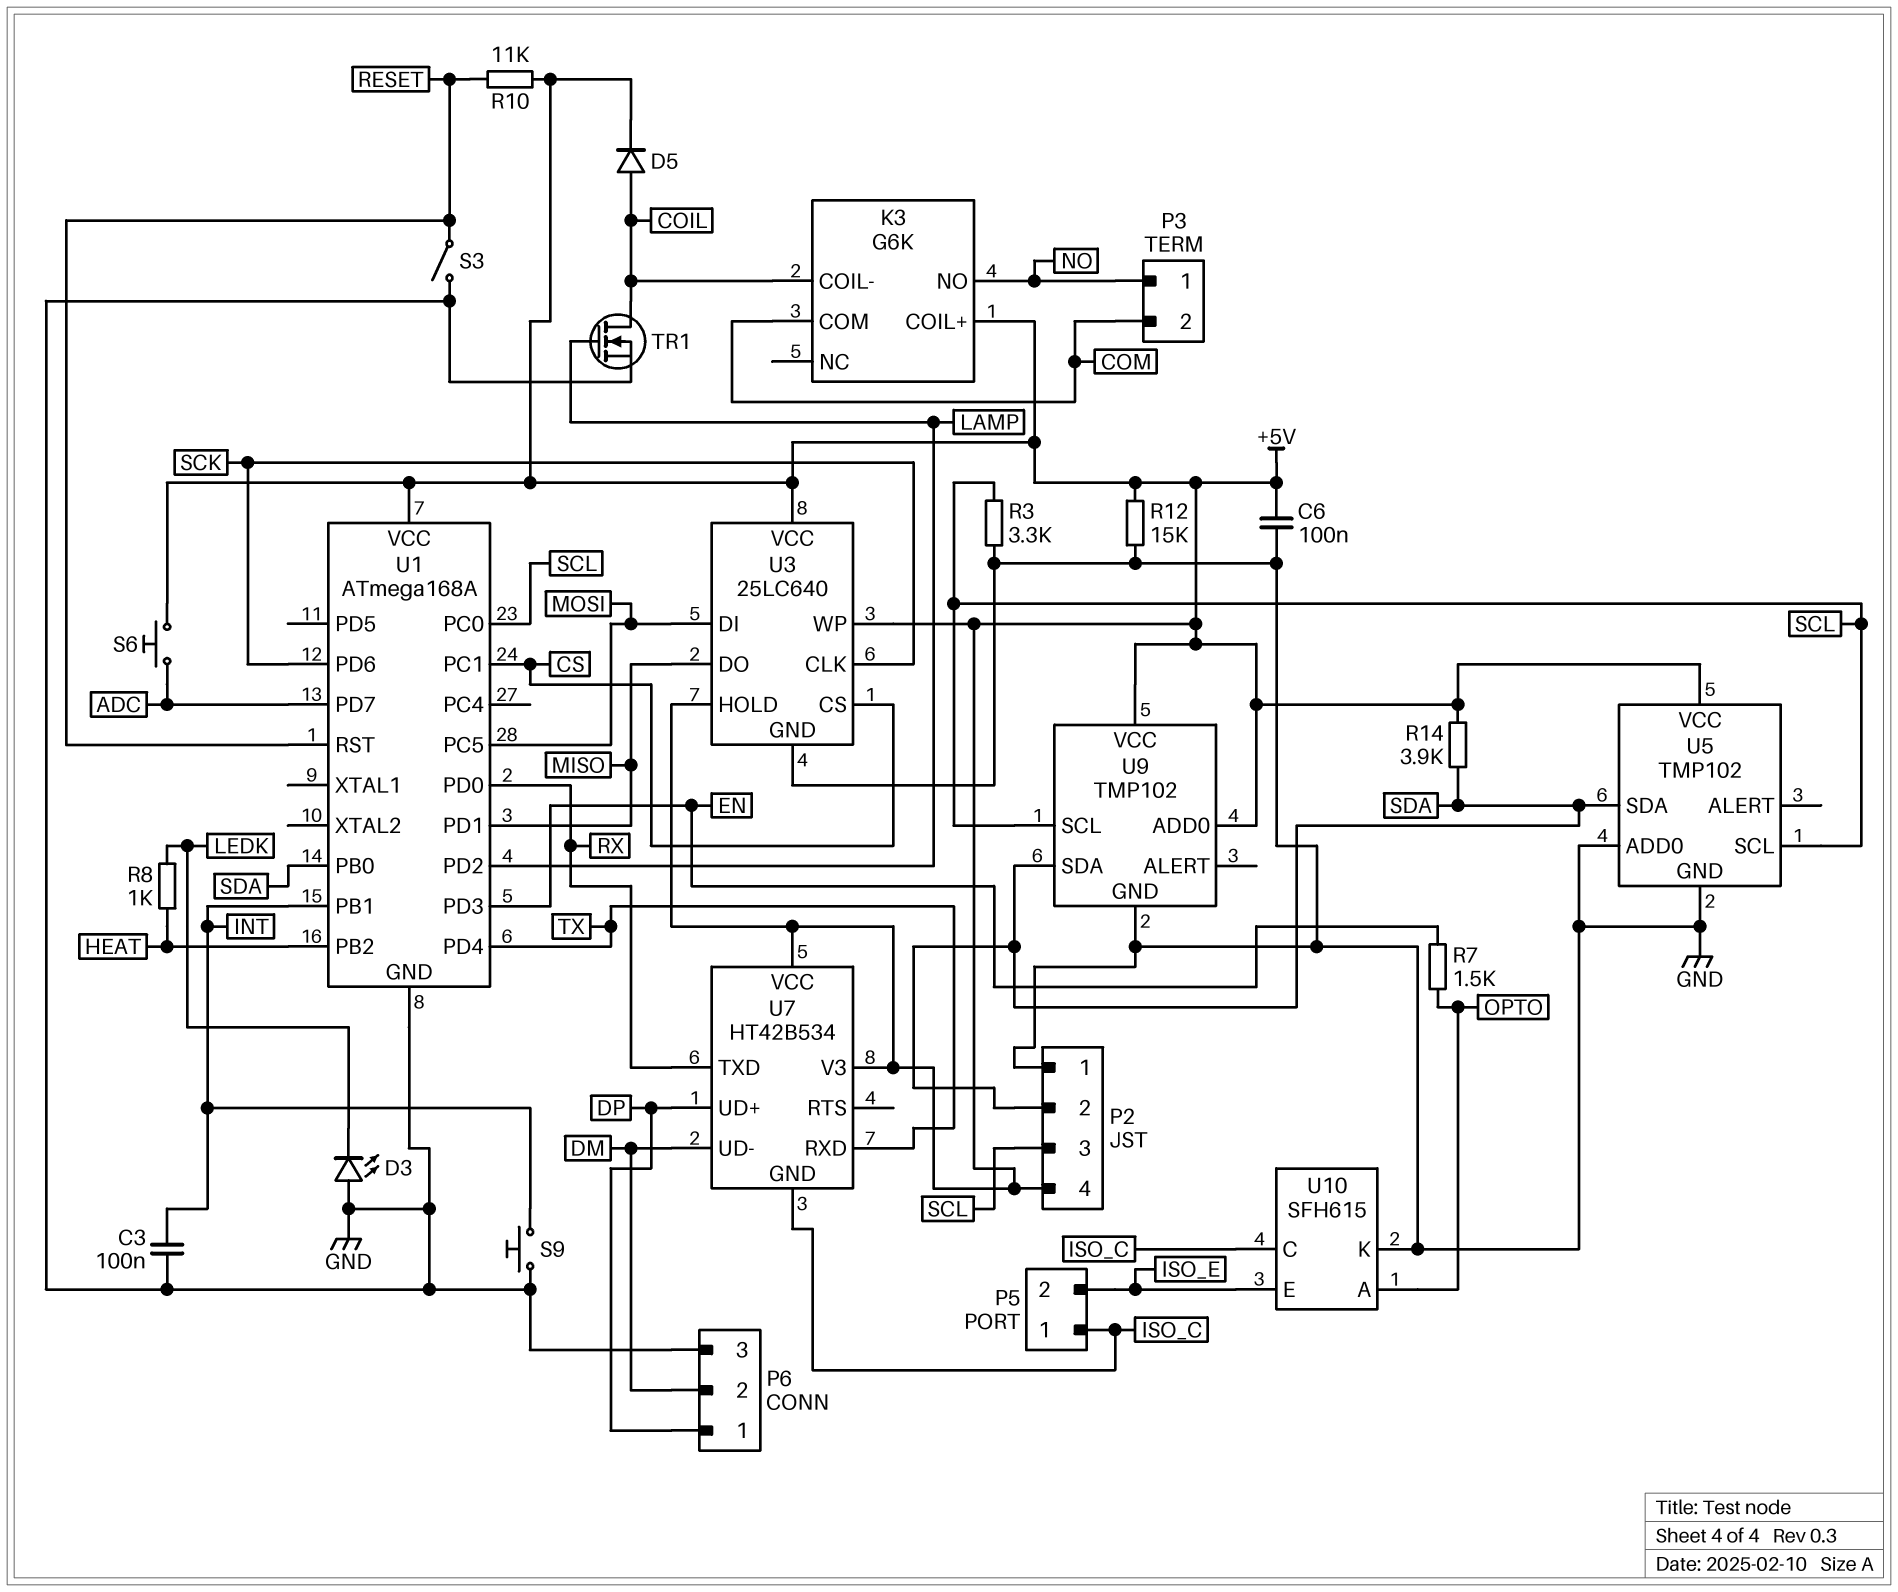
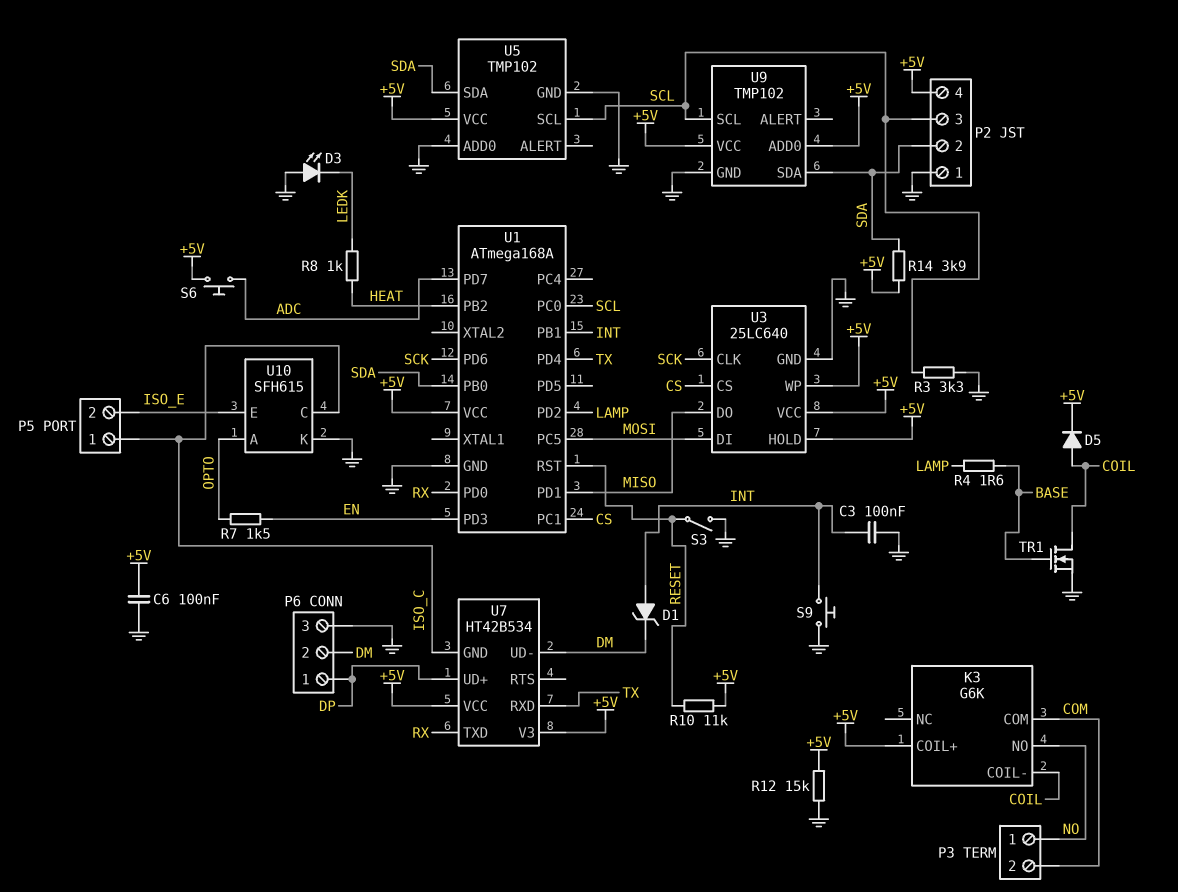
D1: none -> zener (A INT, K DM)
R4: none -> 1.6 (BASE, LAMP)
TR1: NMOS (G LAMP, D COIL, S GND) -> NMOS (G BASE, D COIL, S GND)

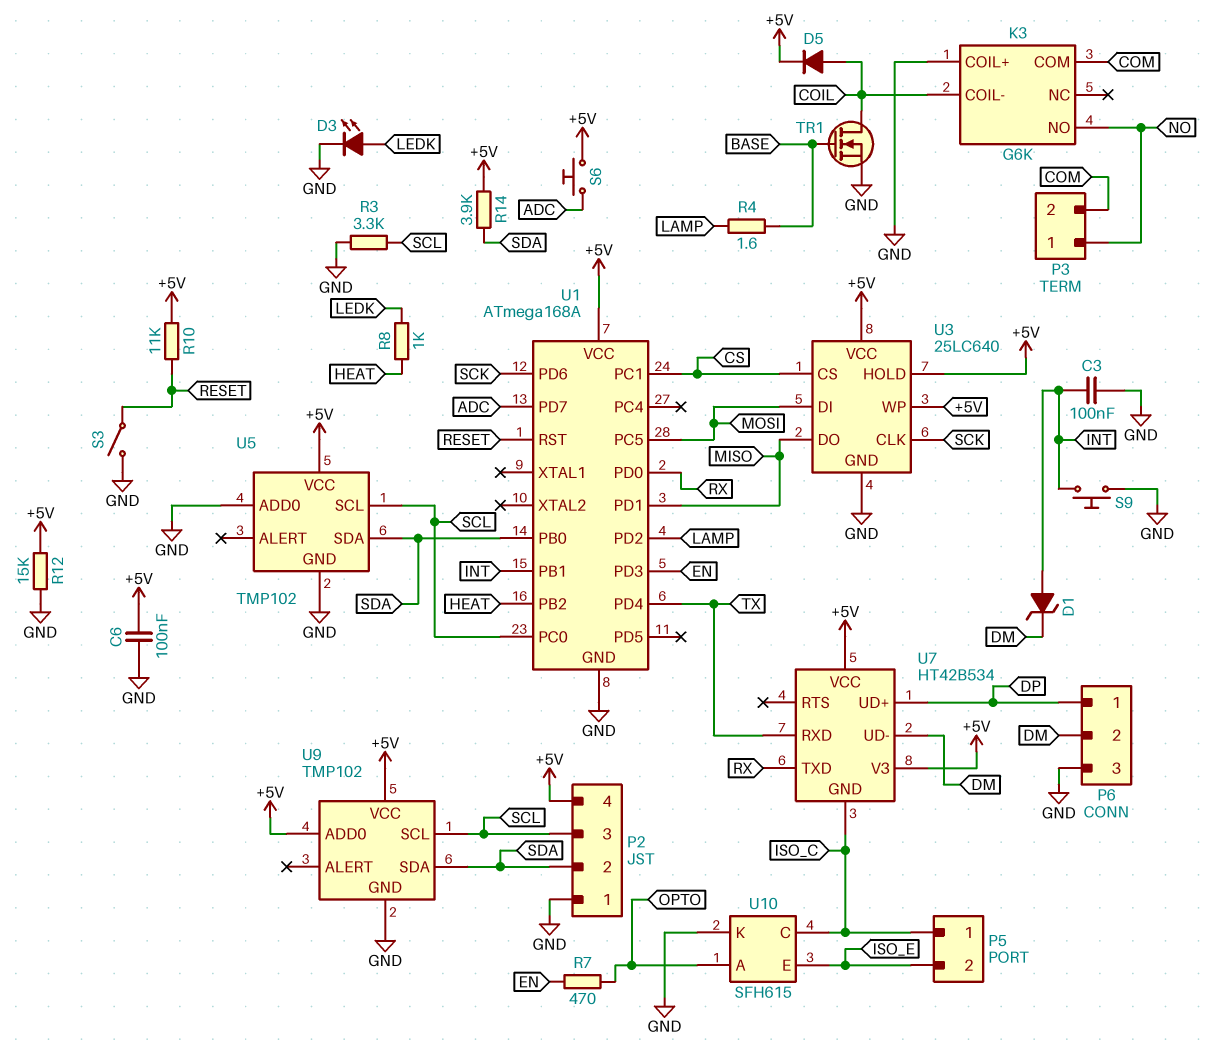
D3: LED (A GND, K LEDK) -> LED (A LEDK, K GND)
K3 pin COIL+: +5V -> GND
R7: 1.5k (EN, OPTO) -> 470 (EN, OPTO)

